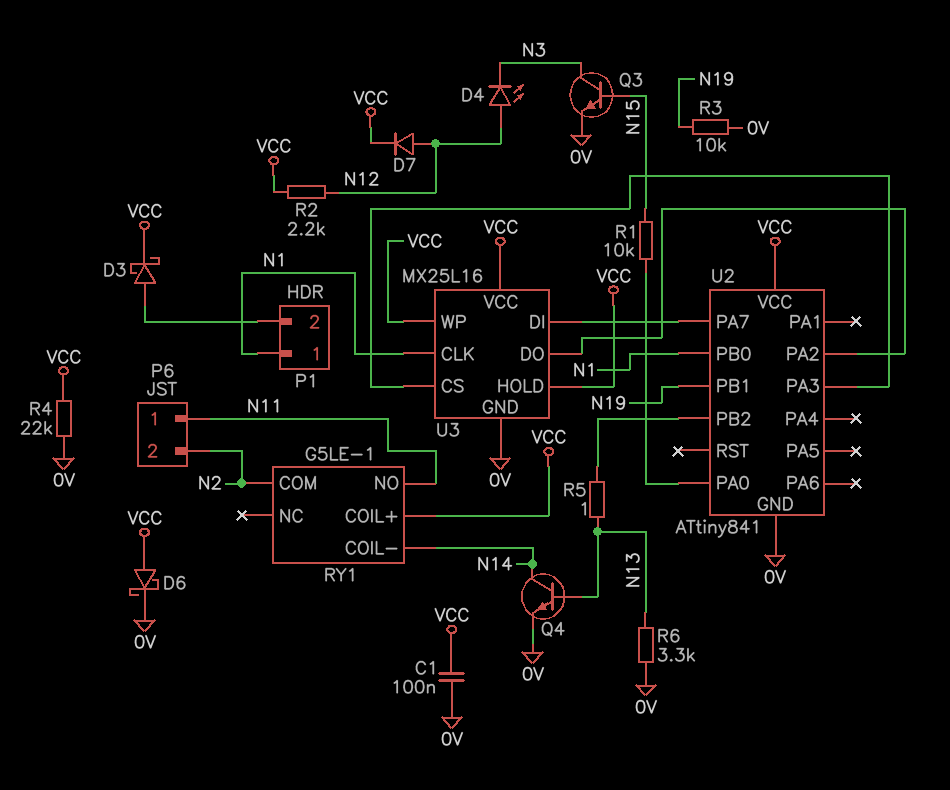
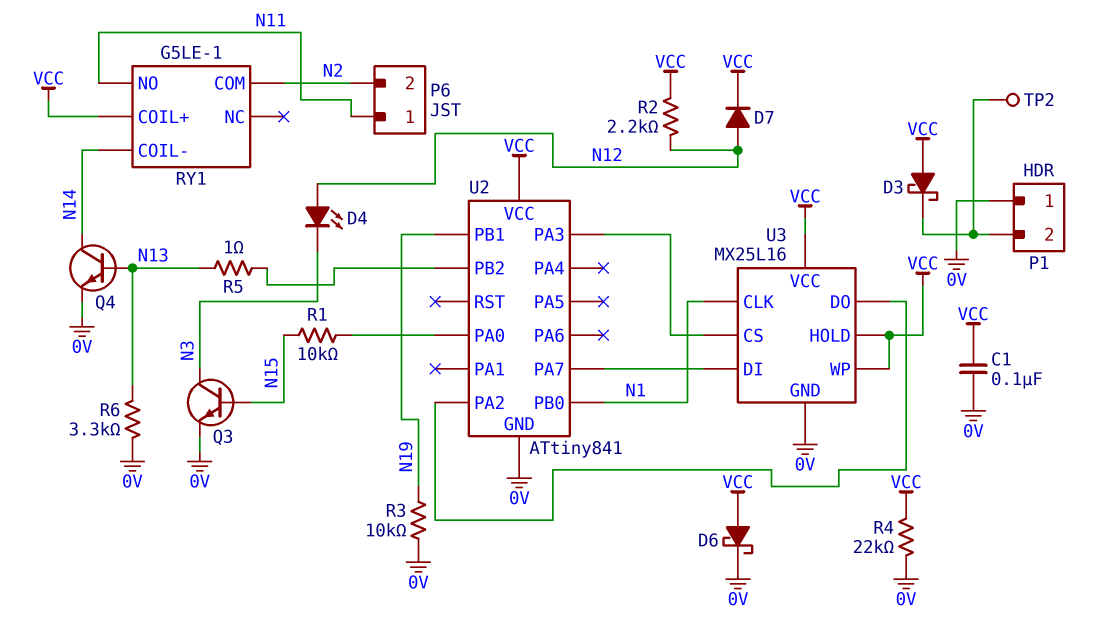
D3: schottky (A P1/2, K VCC) -> schottky (A VCC, K P1/2)
P1 pin 1: N1 -> 0V
TP2: none -> test point (P1/2)

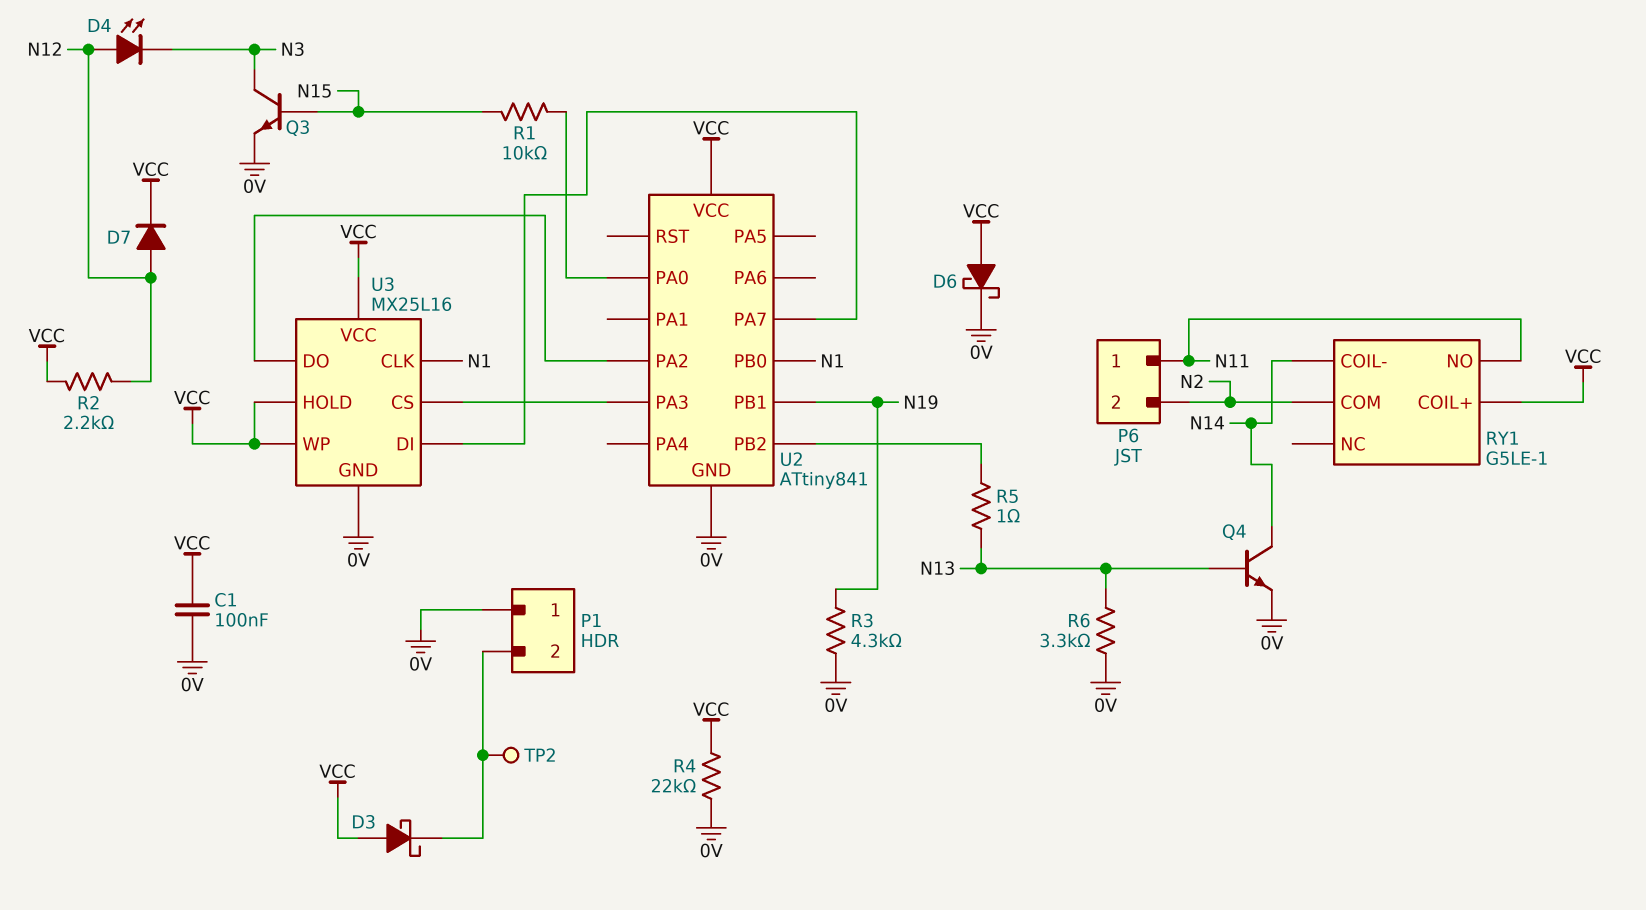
R3: 10k (0V, N19) -> 4.3k (0V, N19)

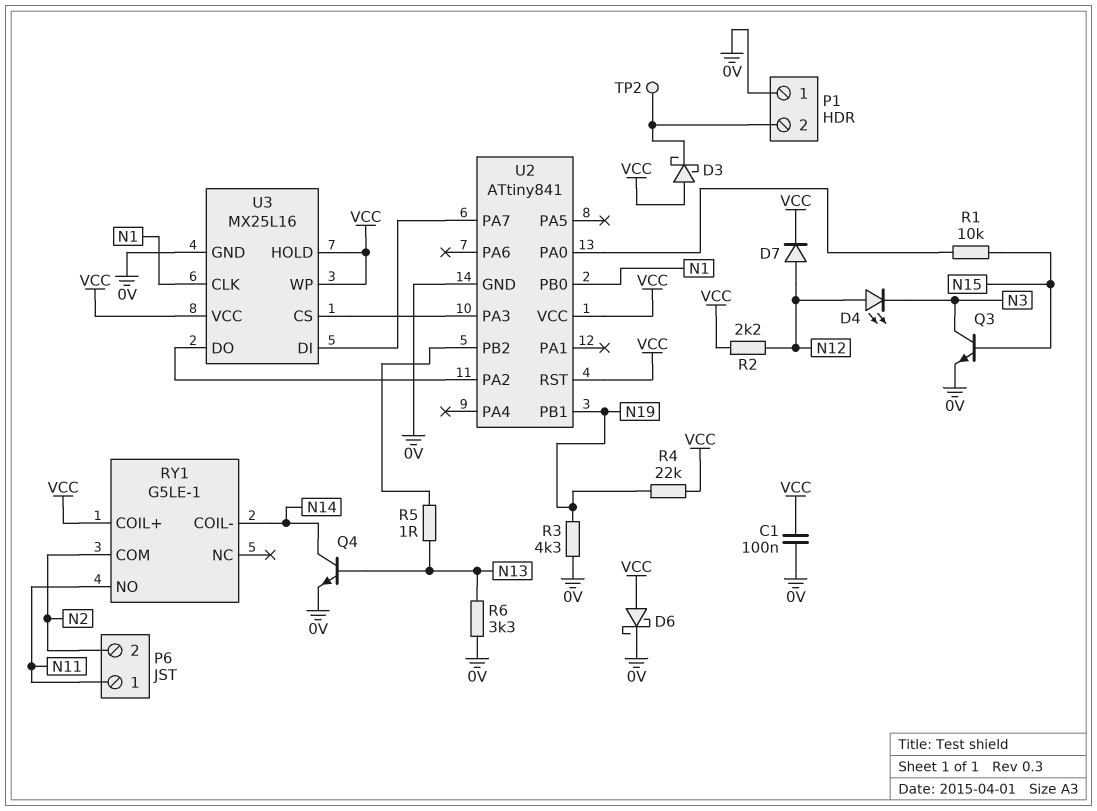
R4: 22k (0V, VCC) -> 22k (N19, VCC)
U2 pin RST: none -> VCC

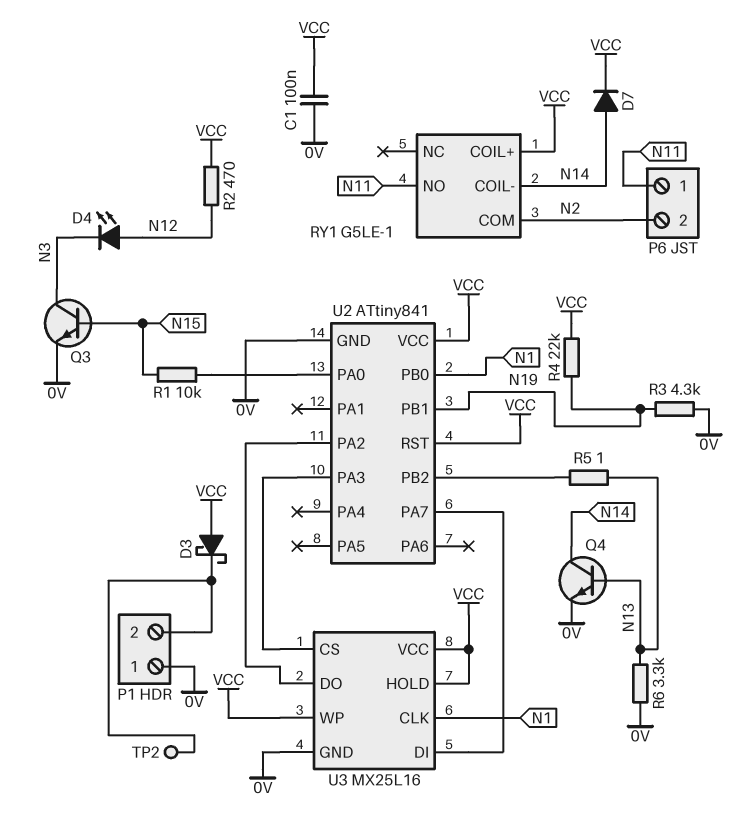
D6: schottky (A VCC, K 0V) -> none
D7: diode (A N12, K VCC) -> diode (A N14, K VCC)
R2: 2.2k (N12, VCC) -> 470 (N12, VCC)

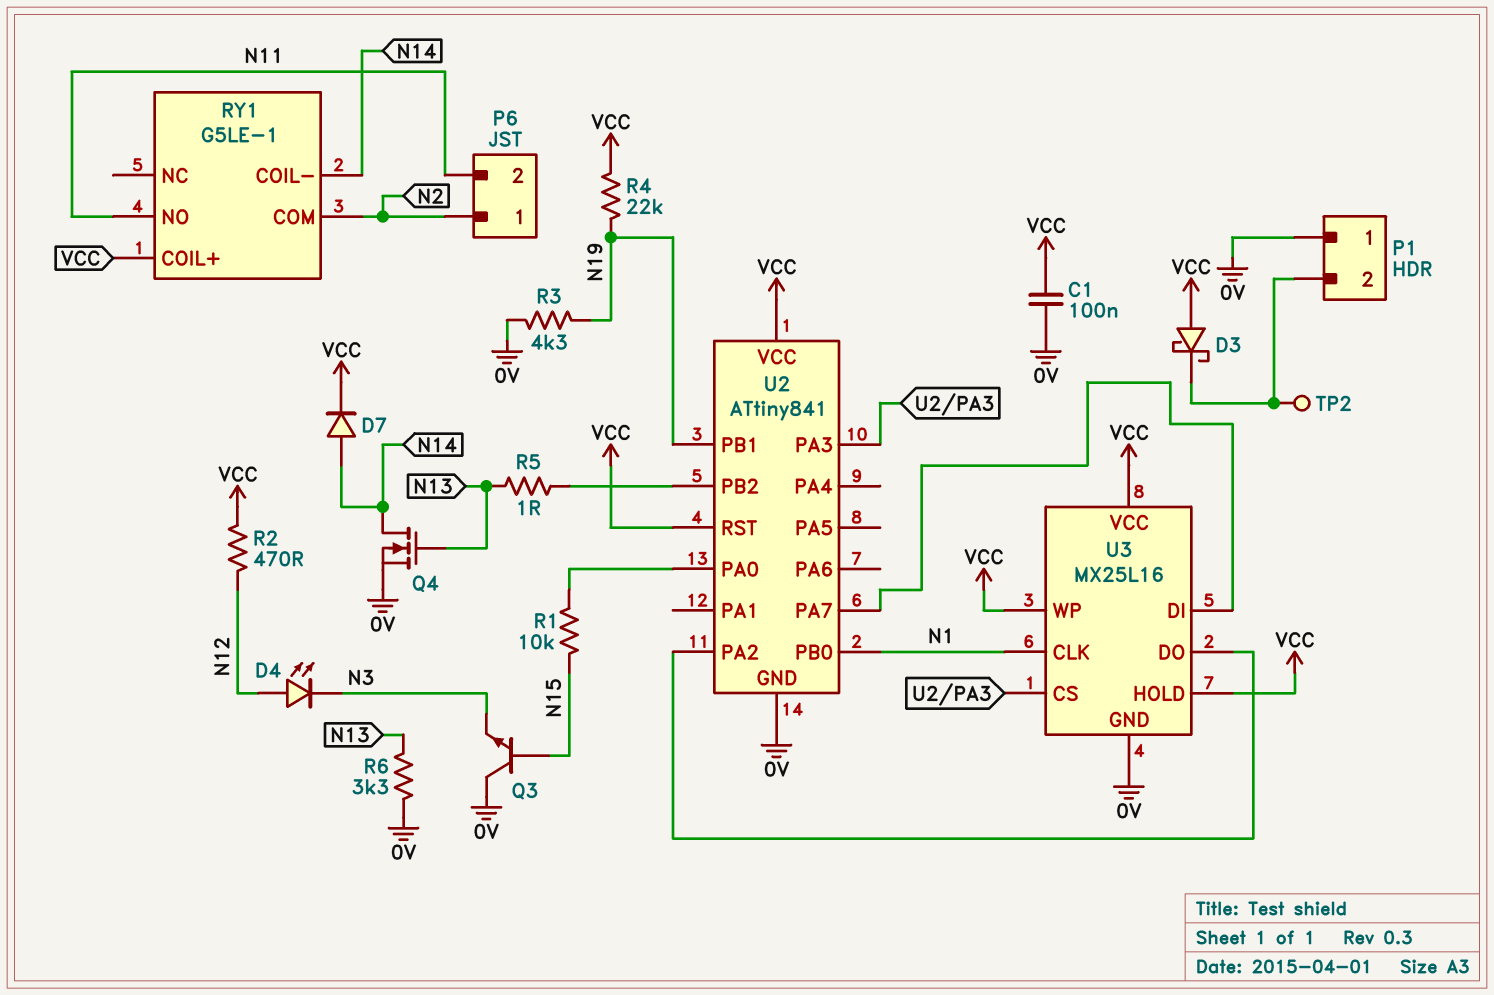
P6 pin 1: N11 -> N2
P6 pin 2: N2 -> N11
Q3: NPN (B N15, C N3, E 0V) -> NPN (B N15, C 0V, E N3)
Q4: NPN (B N13, C N14, E 0V) -> NMOS (G N13, D N14, S 0V)

